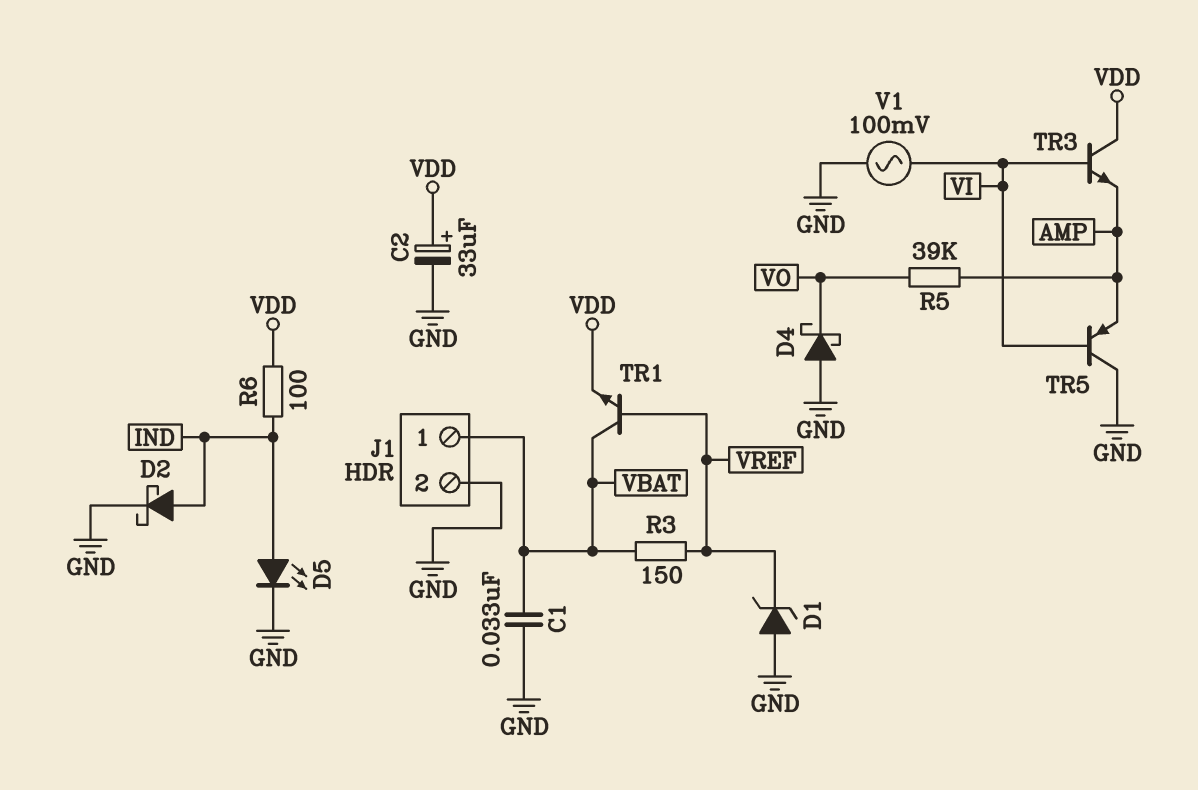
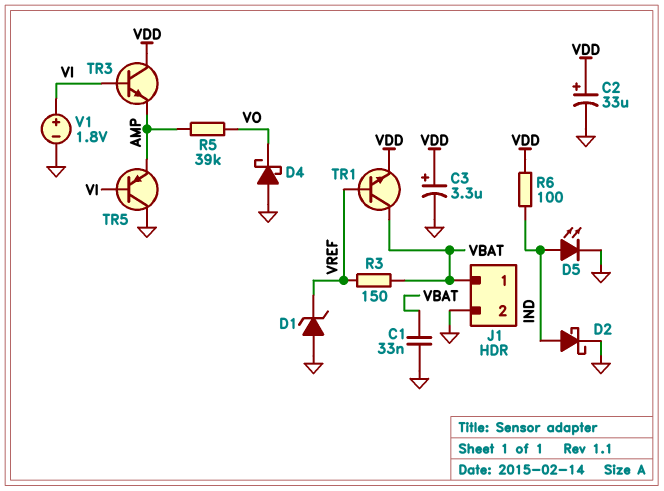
C3: none -> 3.3uF (plus VDD, minus GND)
V1: AC 100mV (GND, VI) -> 1.8V (plus VI, minus GND)

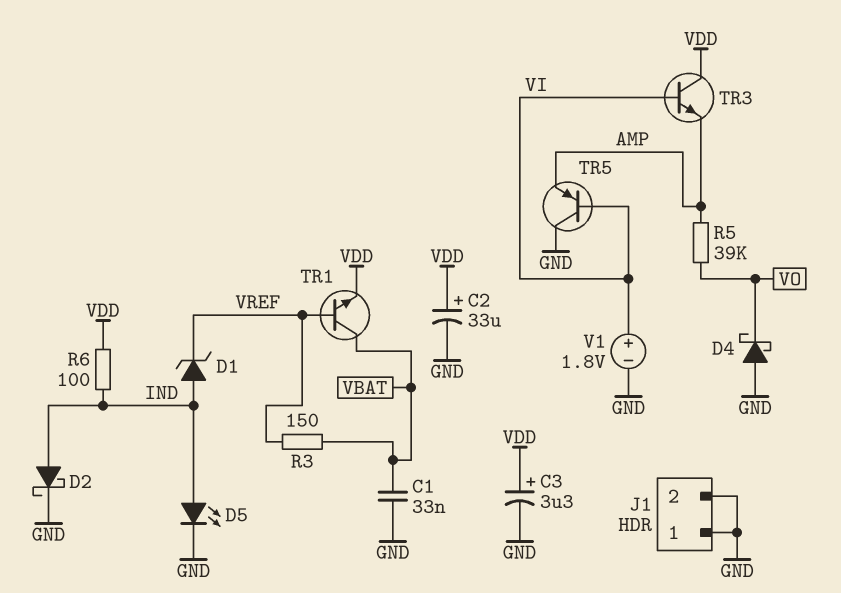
D1: zener (A GND, K VREF) -> zener (A IND, K VREF)
J1 pin 1: VBAT -> GND

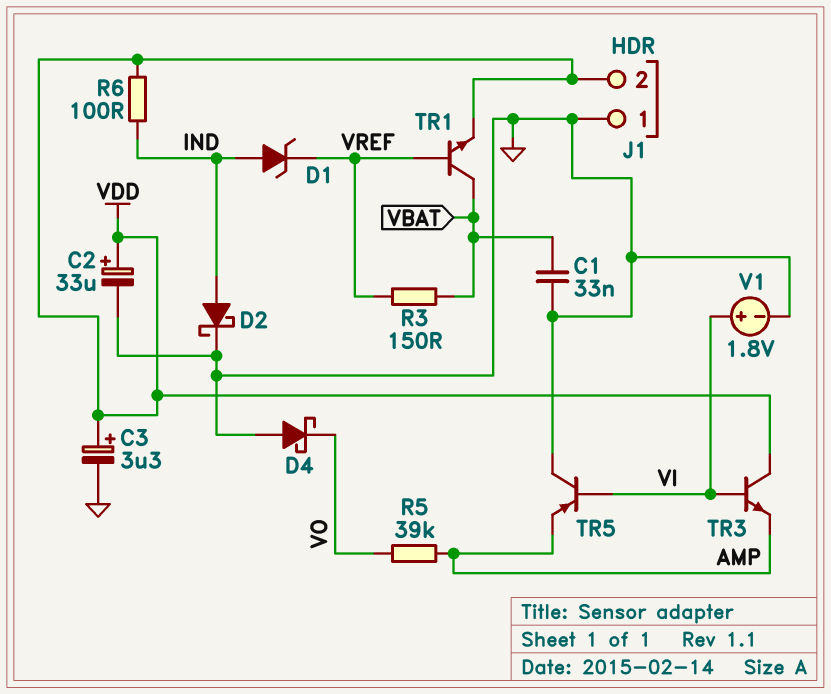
D5: LED (A IND, K GND) -> none
J1 pin 2: GND -> VDD

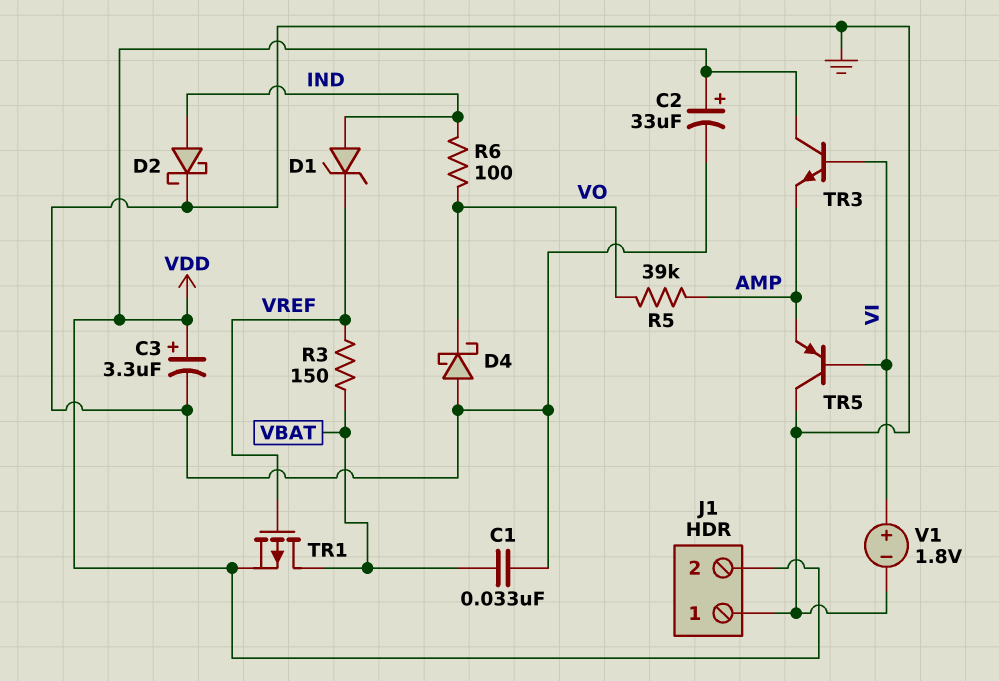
R6: 100 (IND, VDD) -> 100 (IND, VO)
TR1: NPN (B VREF, C VBAT, E VDD) -> PMOS (G VREF, D VBAT, S VDD)

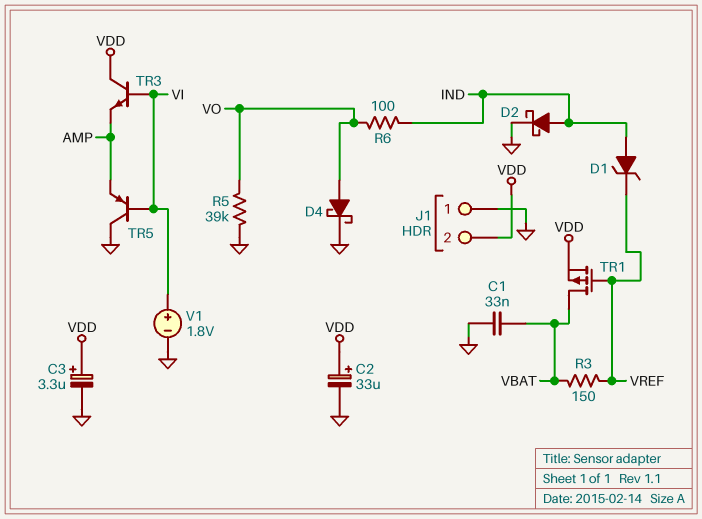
D4: schottky (A GND, K VO) -> schottky (A VO, K GND)
R5: 39k (AMP, VO) -> 39k (GND, VO)

